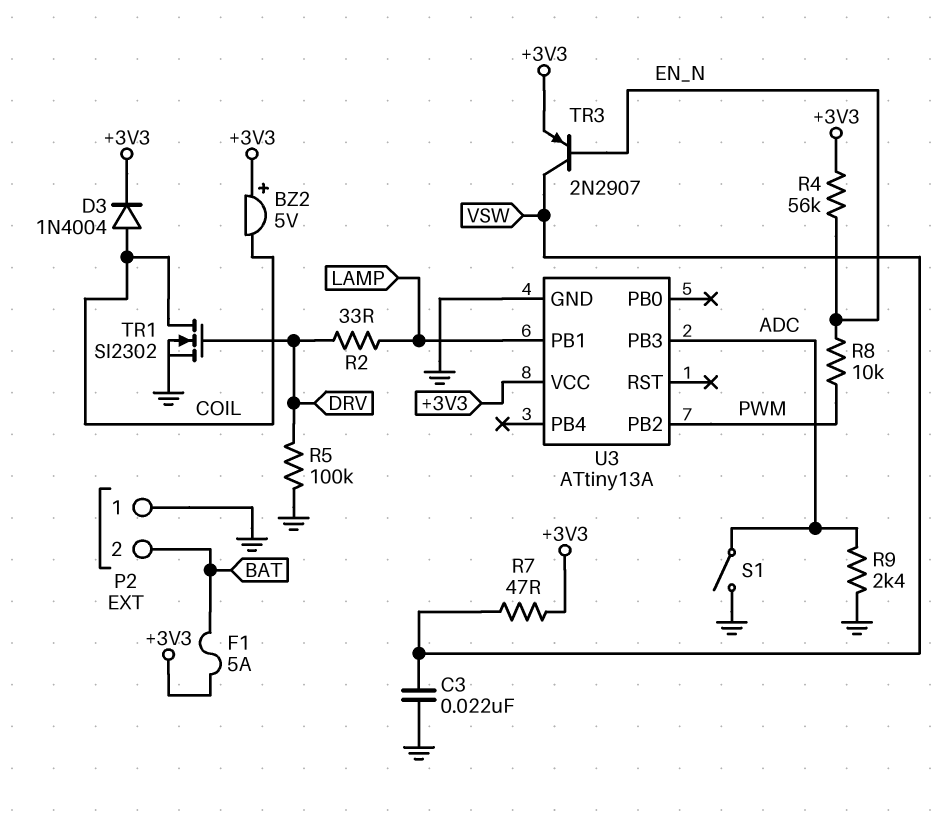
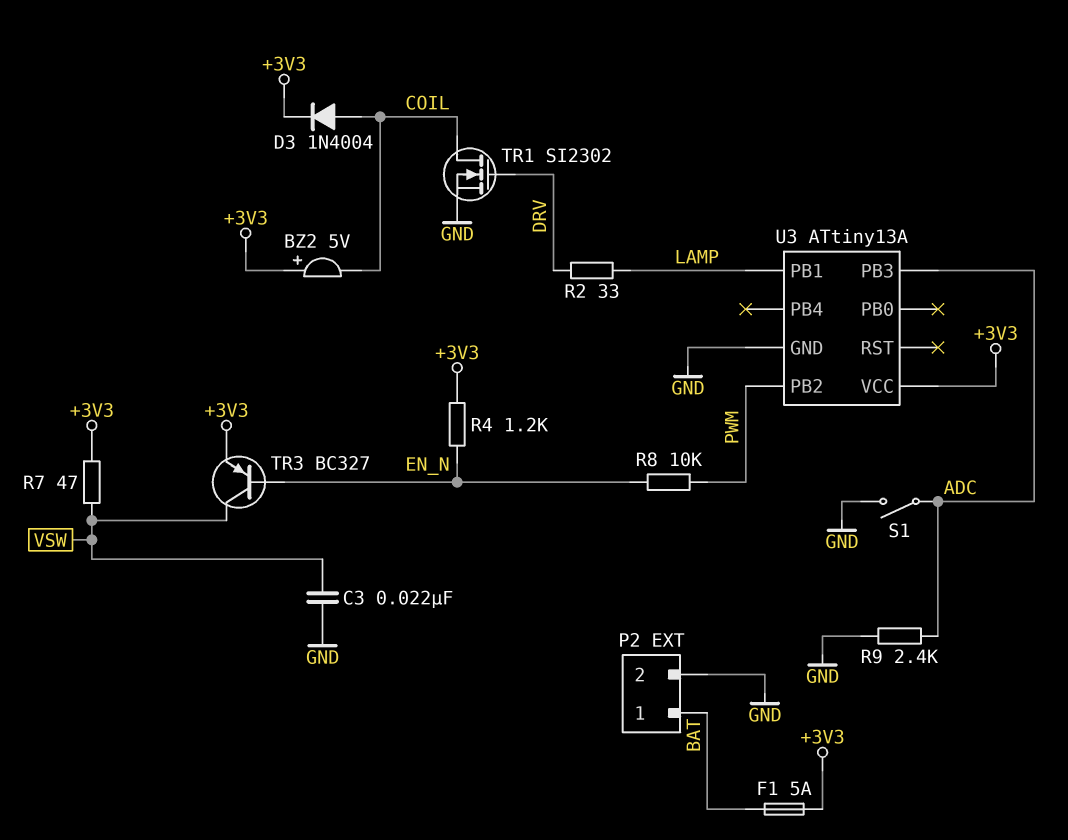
P2 pin 1: GND -> BAT
P2 pin 2: BAT -> GND
R4: 56k (+3V3, EN_N) -> 1.2k (+3V3, EN_N)
R5: 100k (DRV, GND) -> none
TR3: PNP 2N2907 (B EN_N, C VSW, E +3V3) -> PNP BC327 (B EN_N, C VSW, E +3V3)

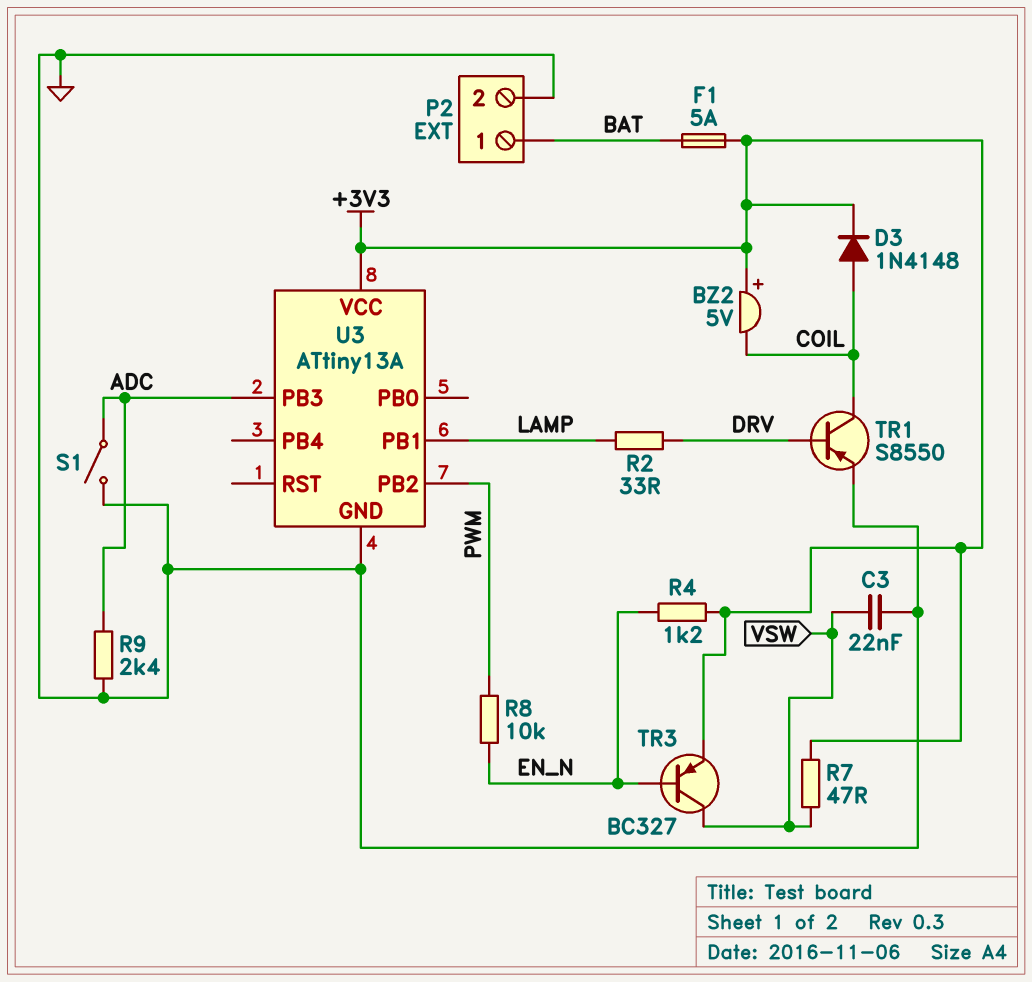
D3: diode 1N4004 (A COIL, K +3V3) -> diode 1N4148 (A COIL, K +3V3)
TR1: NMOS SI2302 (G DRV, D COIL, S GND) -> PNP S8550 (B DRV, C COIL, E GND)

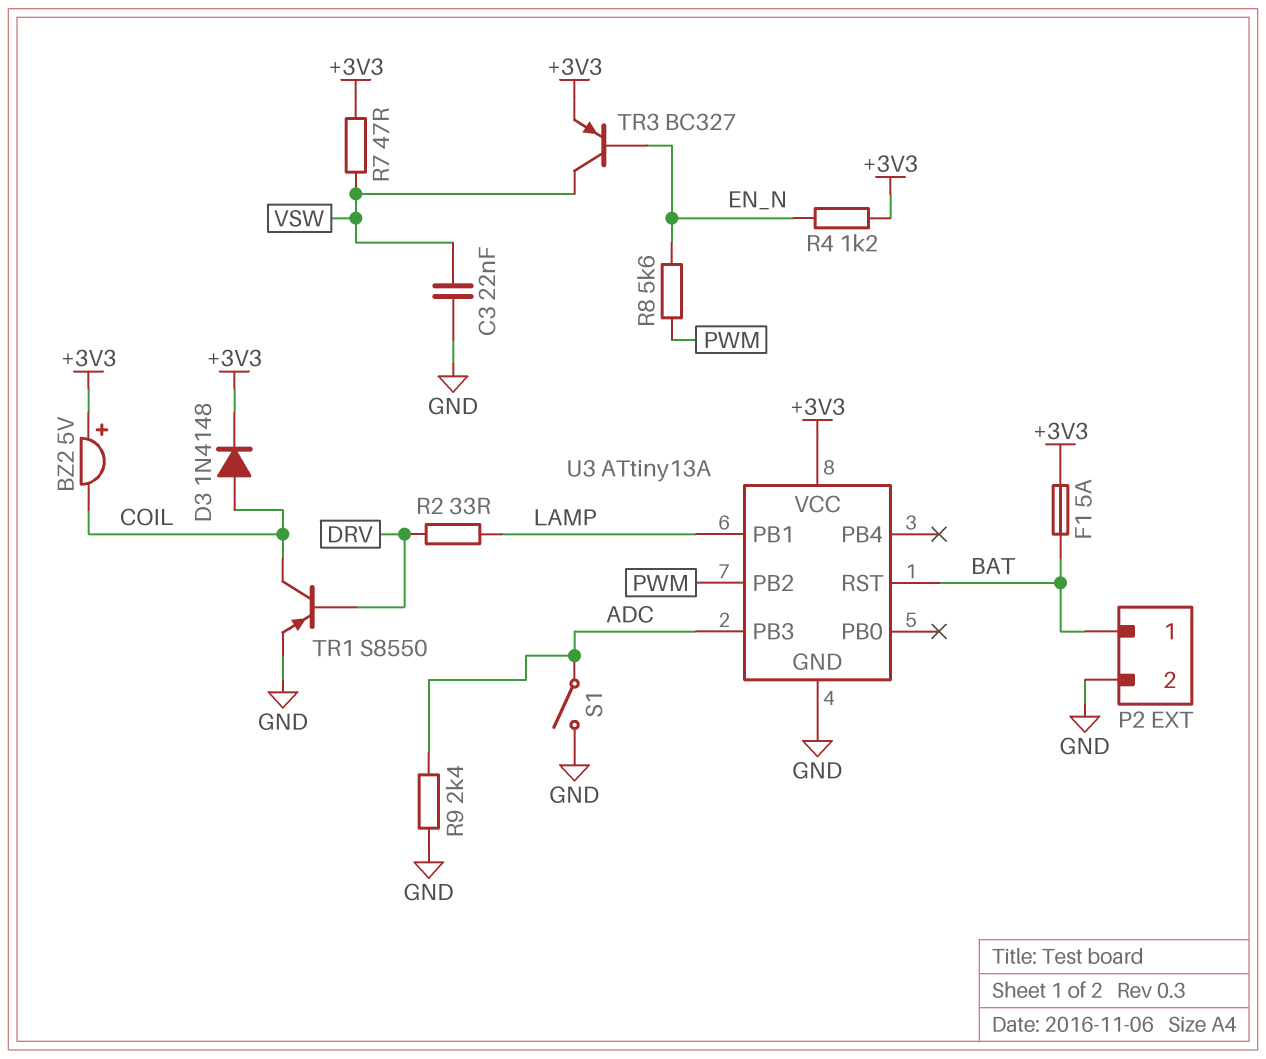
R8: 10k (EN_N, PWM) -> 5.6k (EN_N, PWM)
U3 pin RST: none -> BAT

